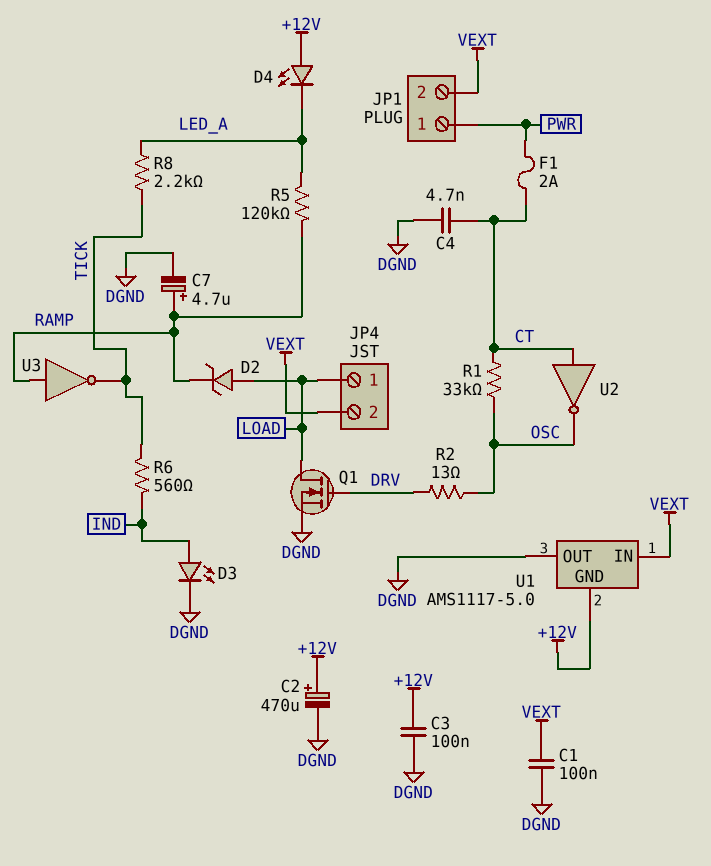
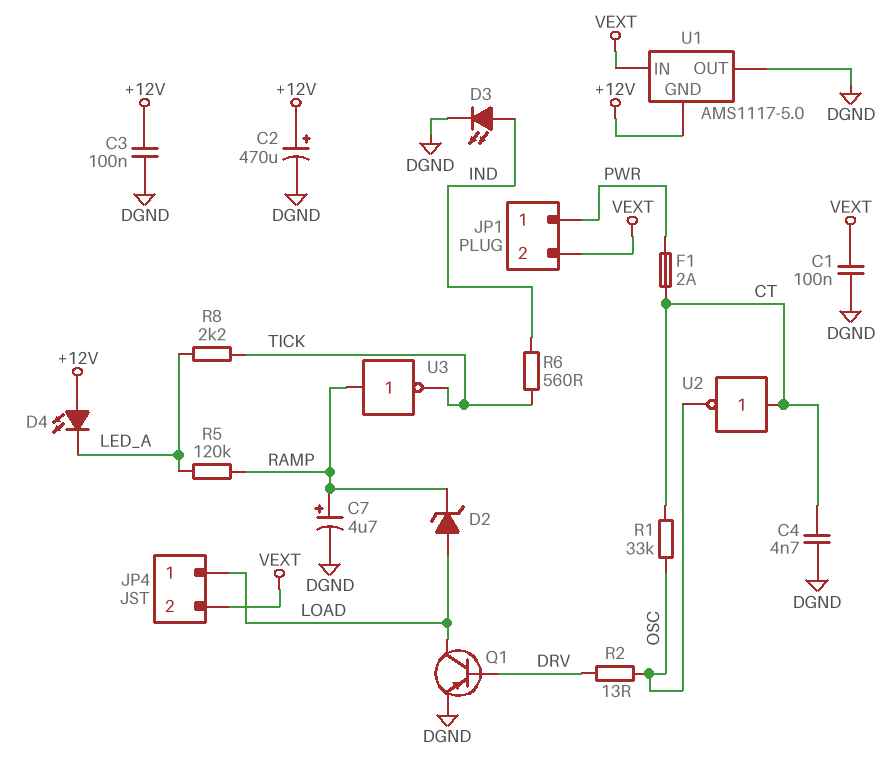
Q1: NMOS (G DRV, D LOAD, S DGND) -> PNP (B DRV, C LOAD, E DGND)

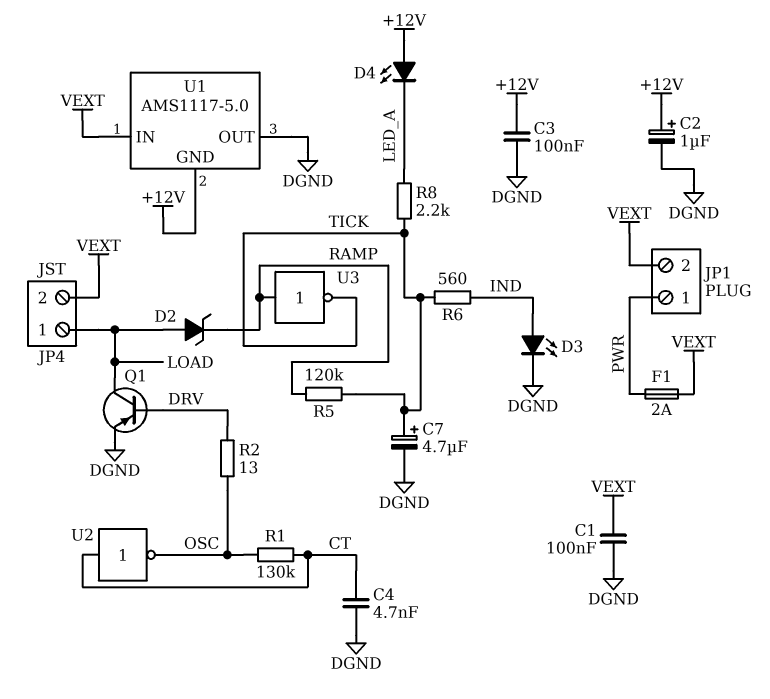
C2: 470uF (plus +12V, minus DGND) -> 1uF (plus +12V, minus DGND)
C7: 4.7uF (plus RAMP, minus DGND) -> 4.7uF (plus TICK, minus DGND)
F1: 2A (CT, PWR) -> 2A (PWR, VEXT)
R1: 33k (CT, OSC) -> 130k (CT, OSC)
R5: 120k (LED_A, RAMP) -> 120k (RAMP, TICK)

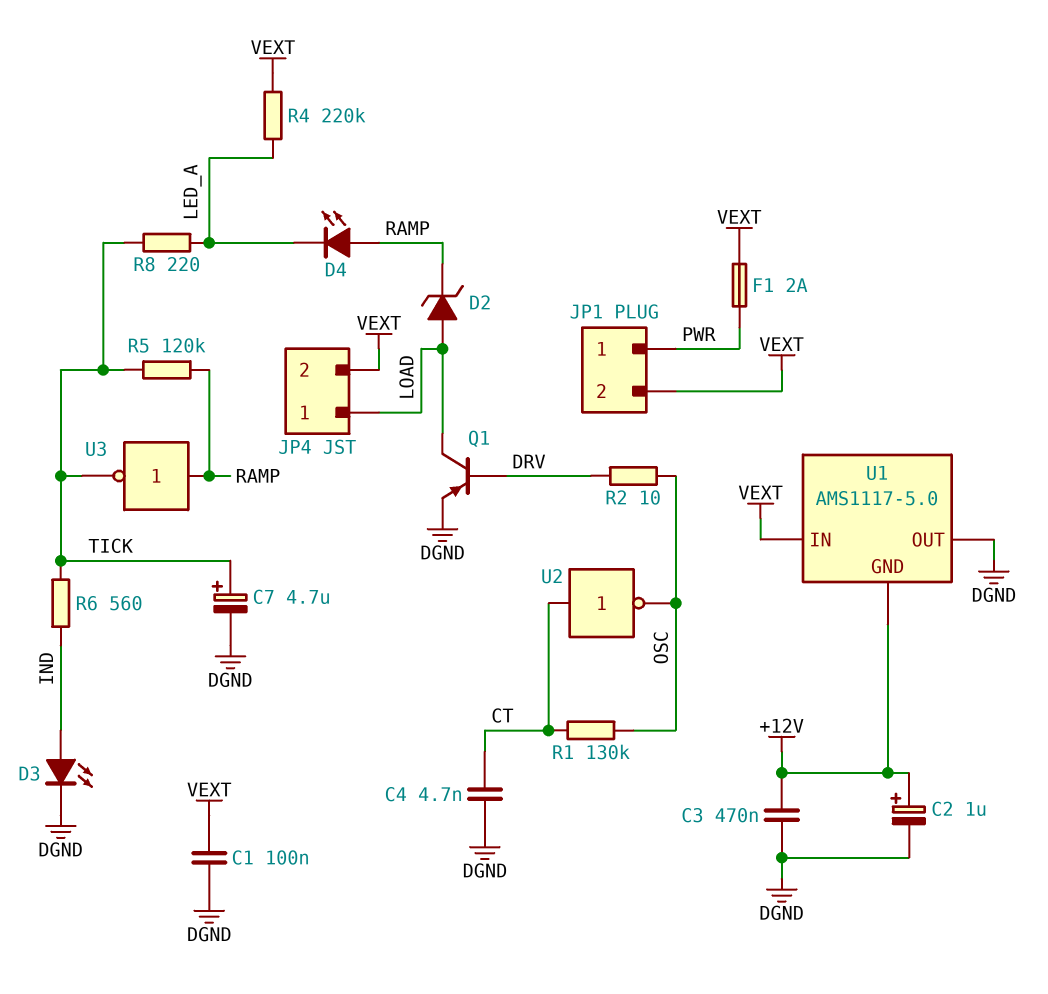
C3: 100nF (+12V, DGND) -> 470nF (+12V, DGND)
D4: LED (A +12V, K LED_A) -> LED (A RAMP, K LED_A)
R2: 13 (DRV, OSC) -> 10 (DRV, OSC)
R4: none -> 220k (LED_A, VEXT)
R8: 2.2k (LED_A, TICK) -> 220 (LED_A, TICK)

